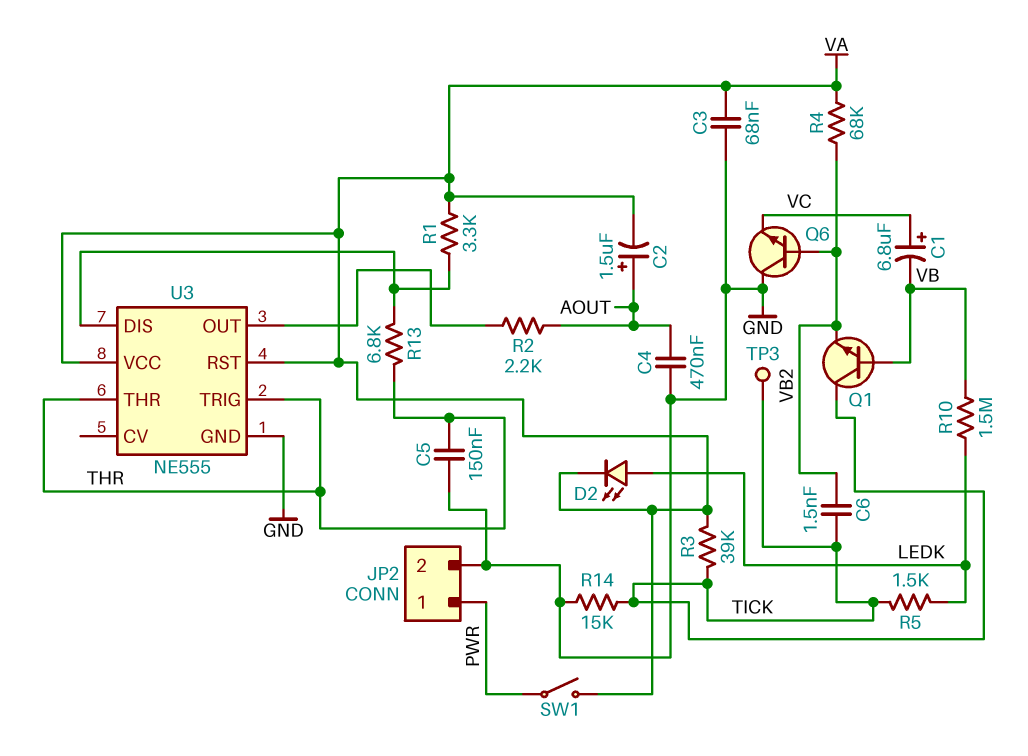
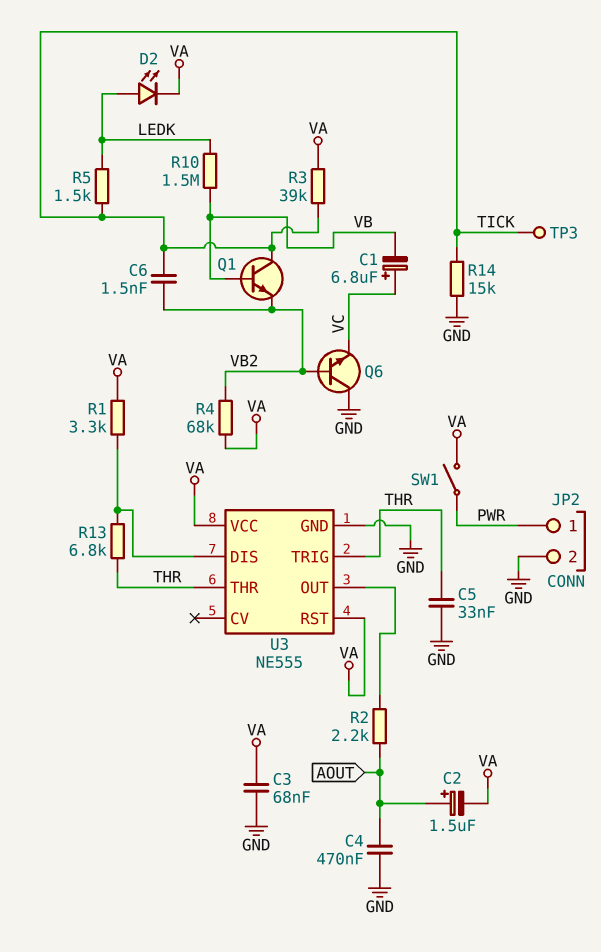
C5: 150nF (GND, THR) -> 33nF (GND, THR)

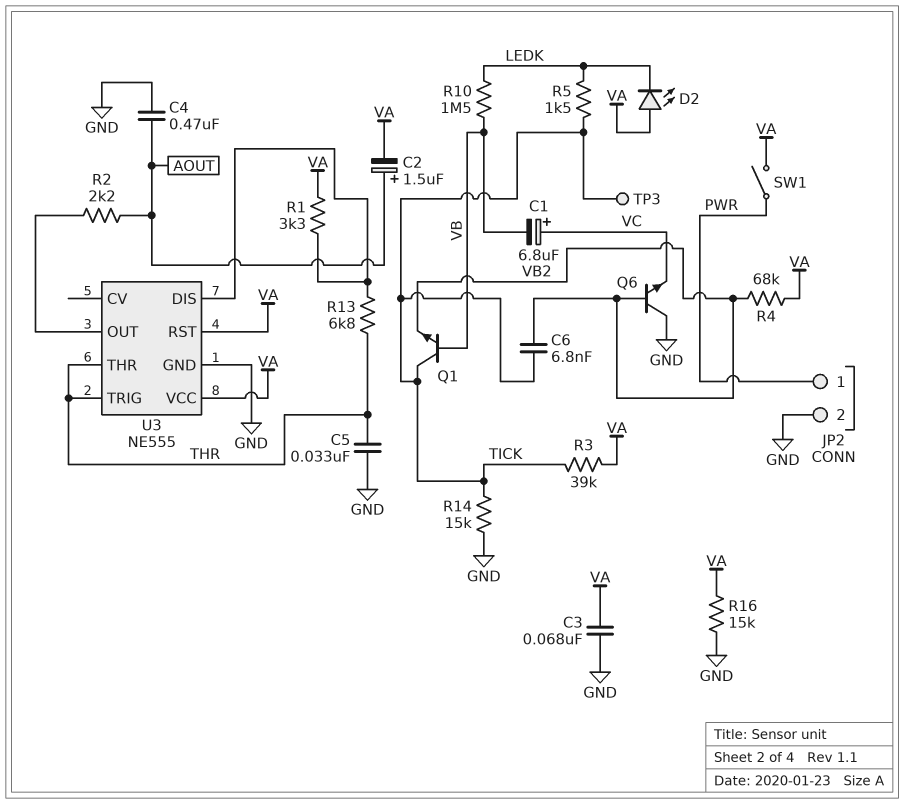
C6: 1.5nF (TICK, VB2) -> 6.8nF (TICK, VB2)
D2: LED (A LEDK, K VA) -> LED (A VA, K LEDK)
R16: none -> 15k (GND, VA)

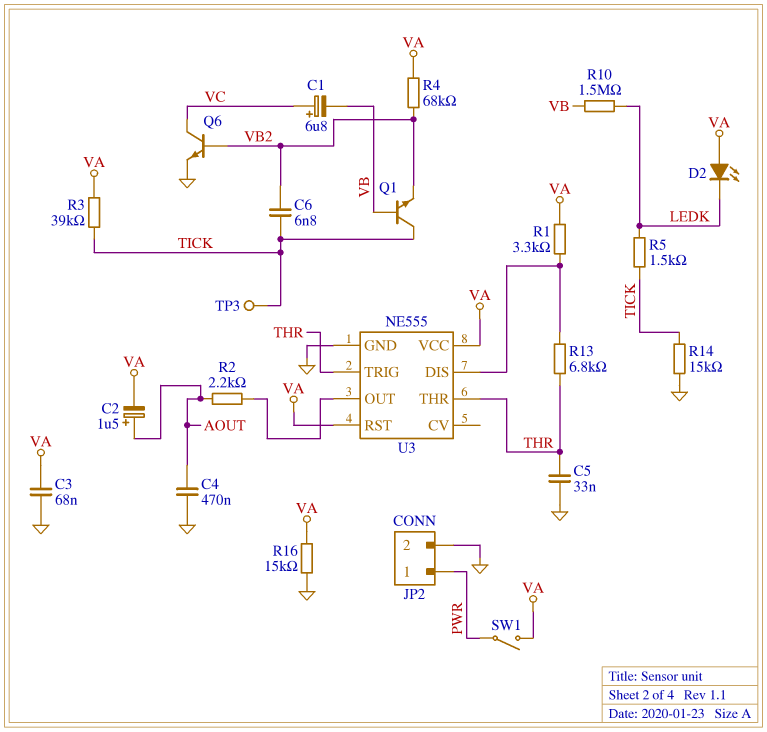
Q6: NPN (B VB2, C GND, E VC) -> NPN (B VB2, C VC, E GND)

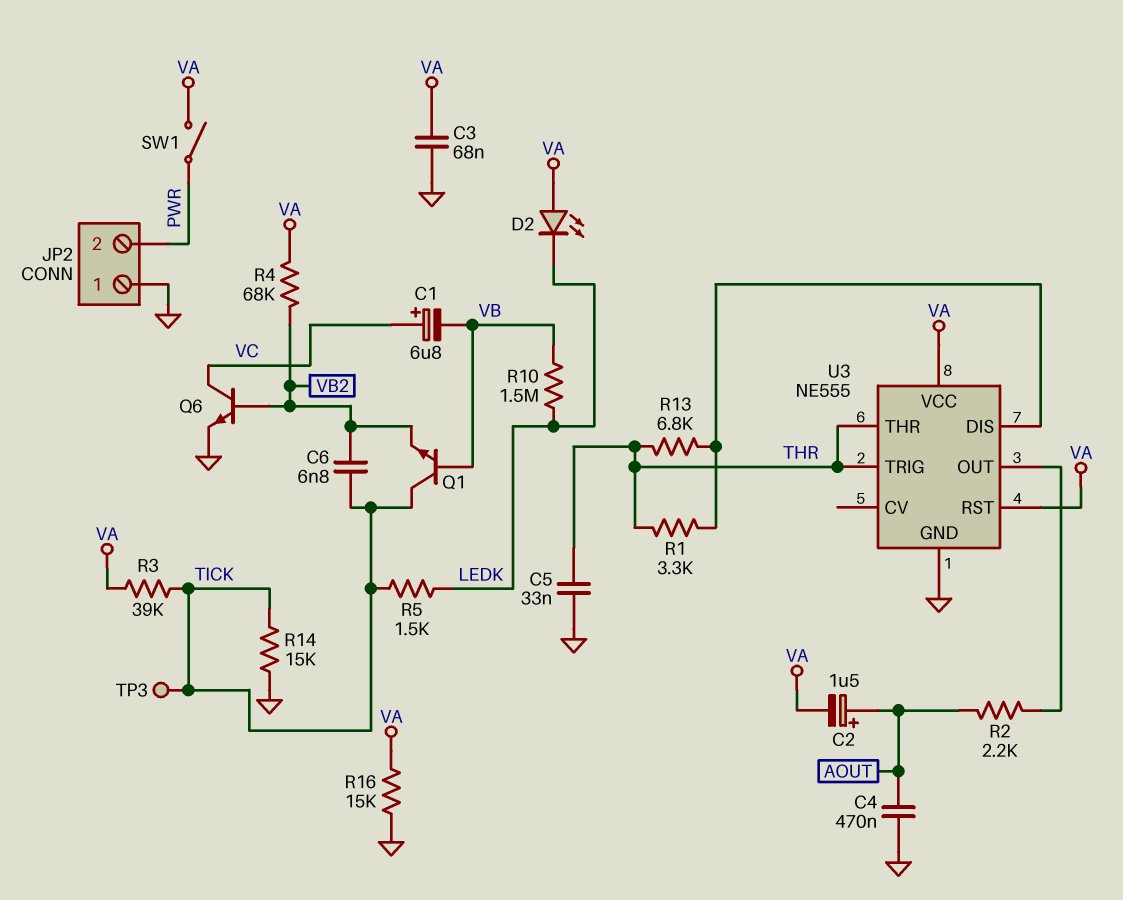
JP2 pin 1: PWR -> GND
JP2 pin 2: GND -> PWR
R1: 3.3k (U3/DIS, VA) -> 3.3k (THR, U3/DIS)

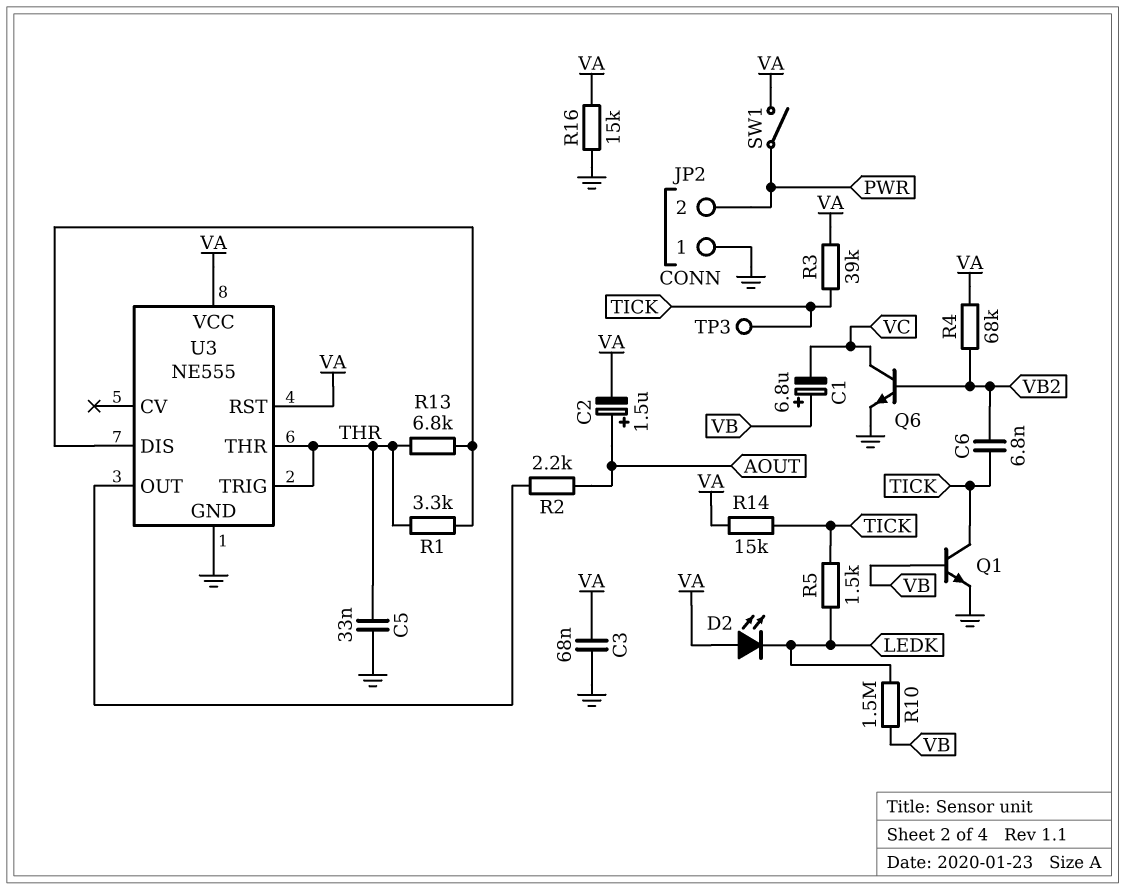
C1: 6.8uF (plus VC, minus VB) -> 6.8uF (plus VB, minus VC)
C4: 470nF (AOUT, GND) -> none
Q1: NPN (B VB, C TICK, E VB2) -> NPN (B VB, C TICK, E GND)
R14: 15k (GND, TICK) -> 15k (TICK, VA)

